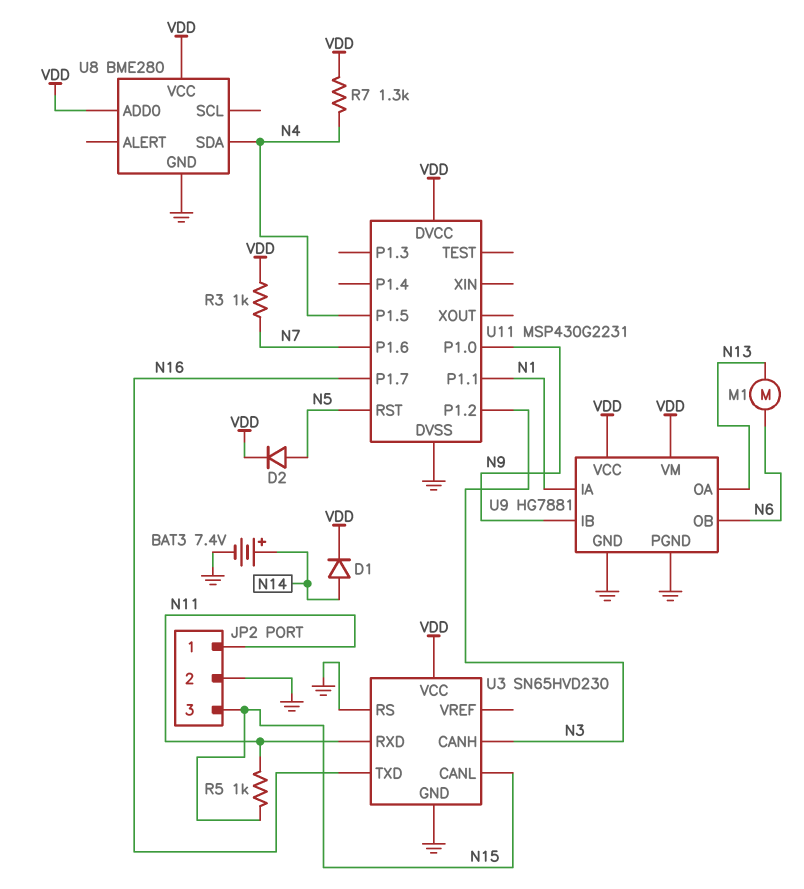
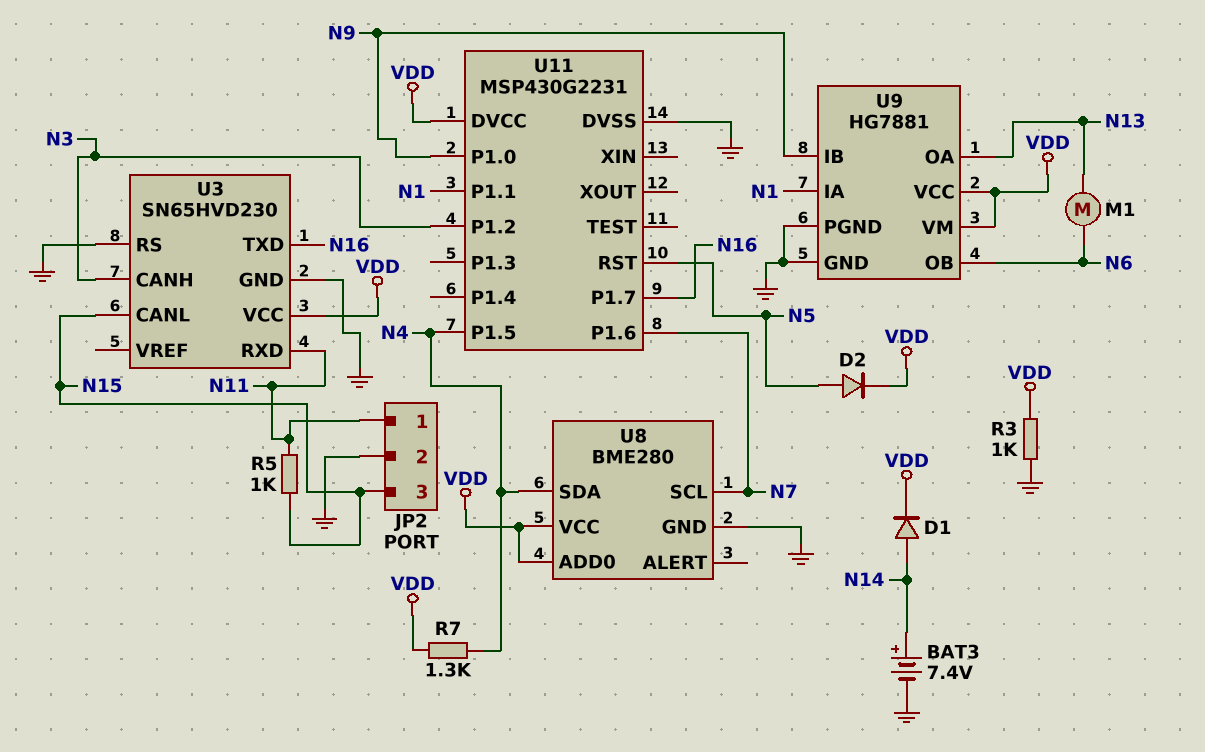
R3: 1k (N7, VDD) -> 1k (GND, VDD)
U8 pin SCL: none -> N7

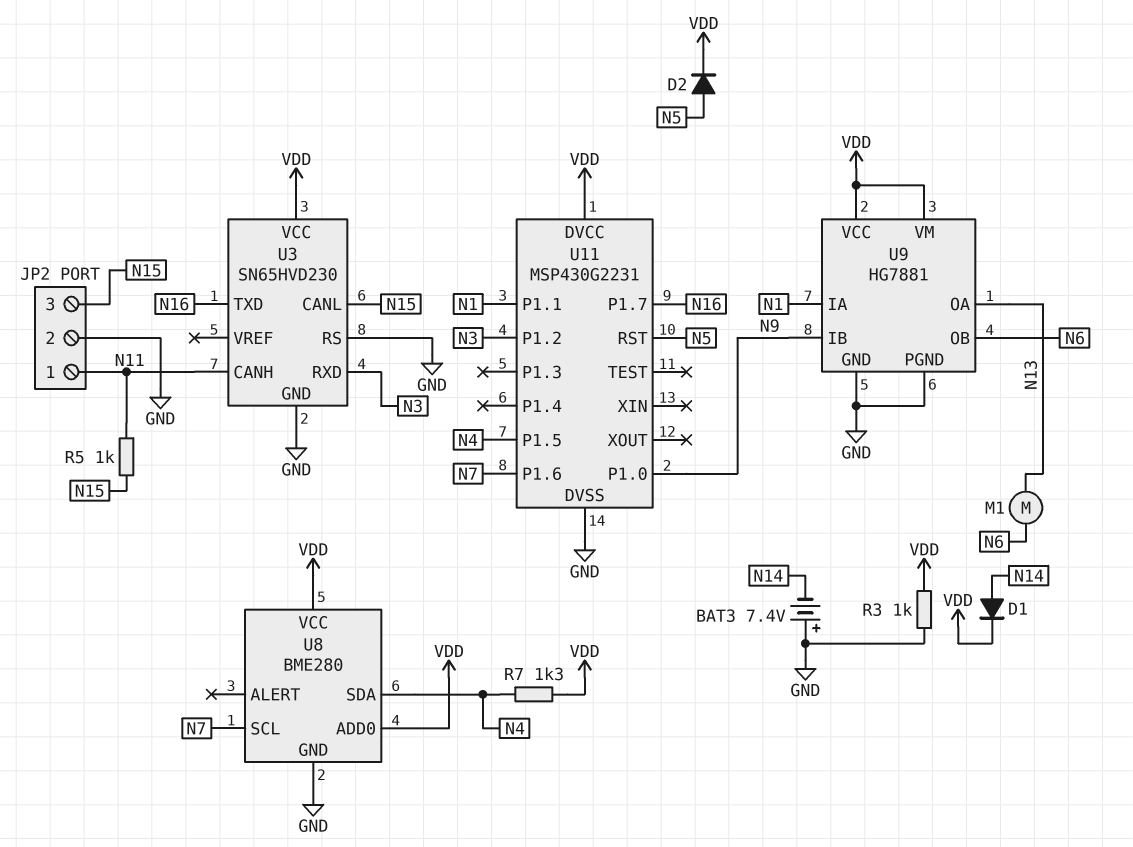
BAT3: 7.4V (plus N14, minus GND) -> 7.4V (plus GND, minus N14)
U3 pin CANH: N3 -> N11
U3 pin RXD: N11 -> N3

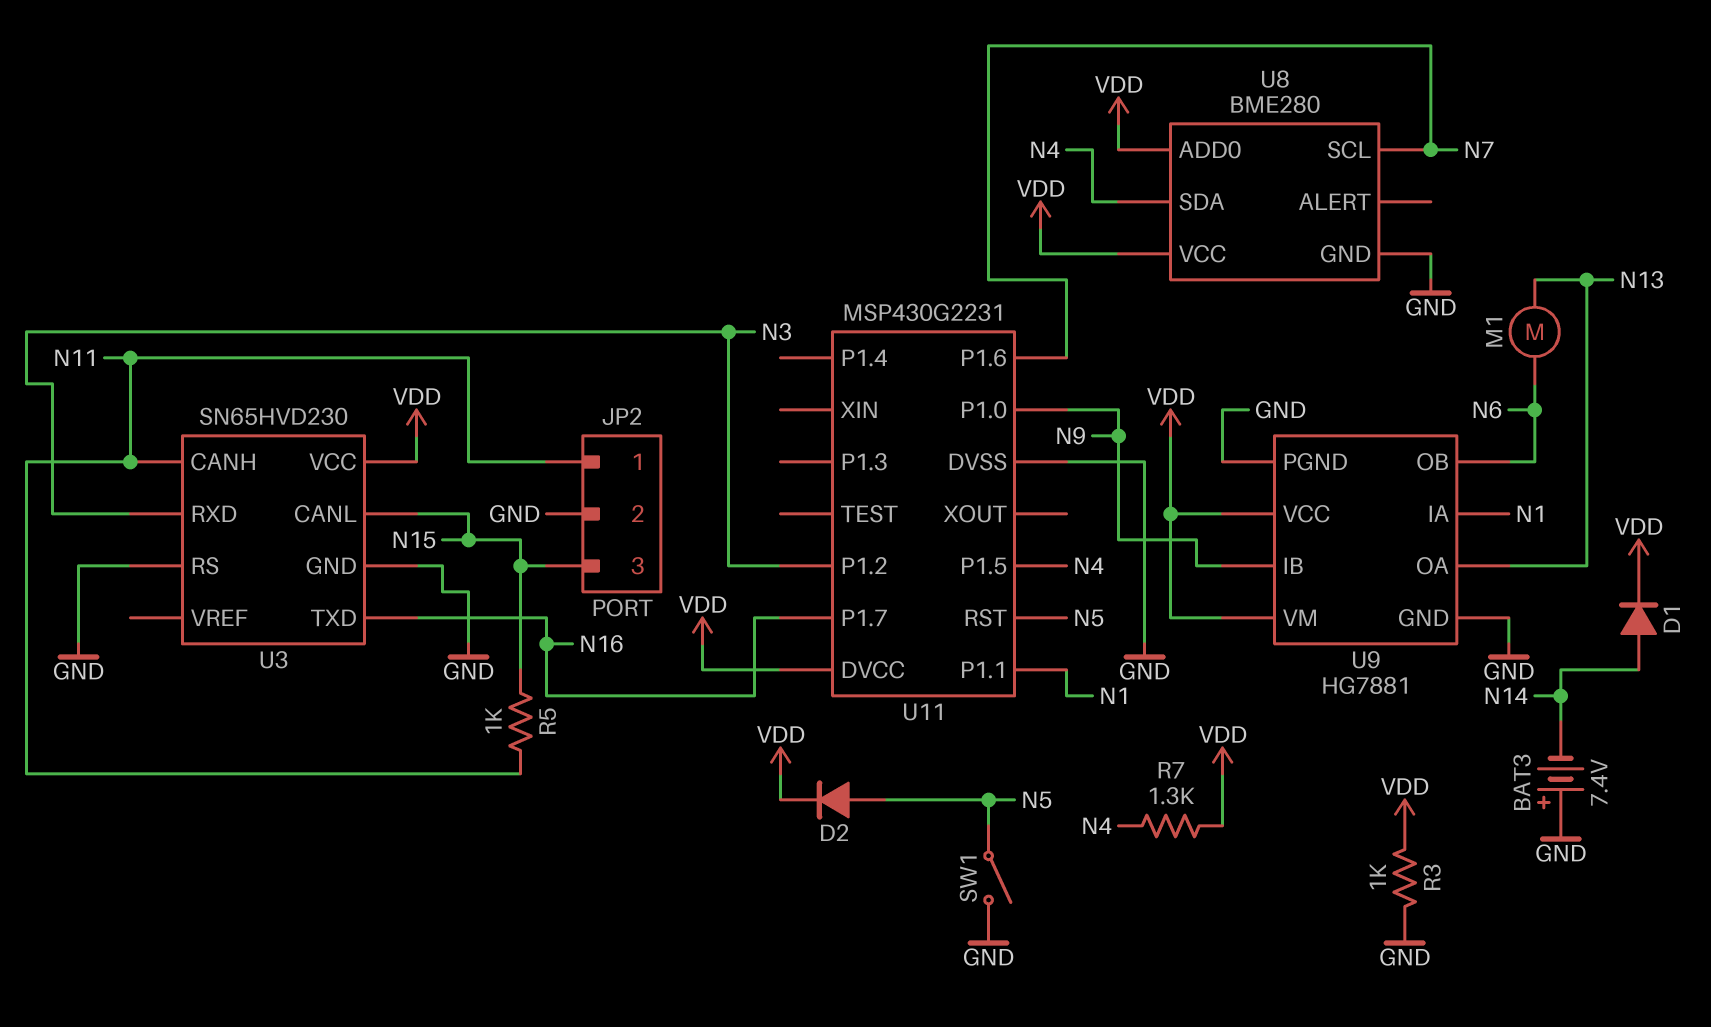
SW1: none -> switch (GND, N5)

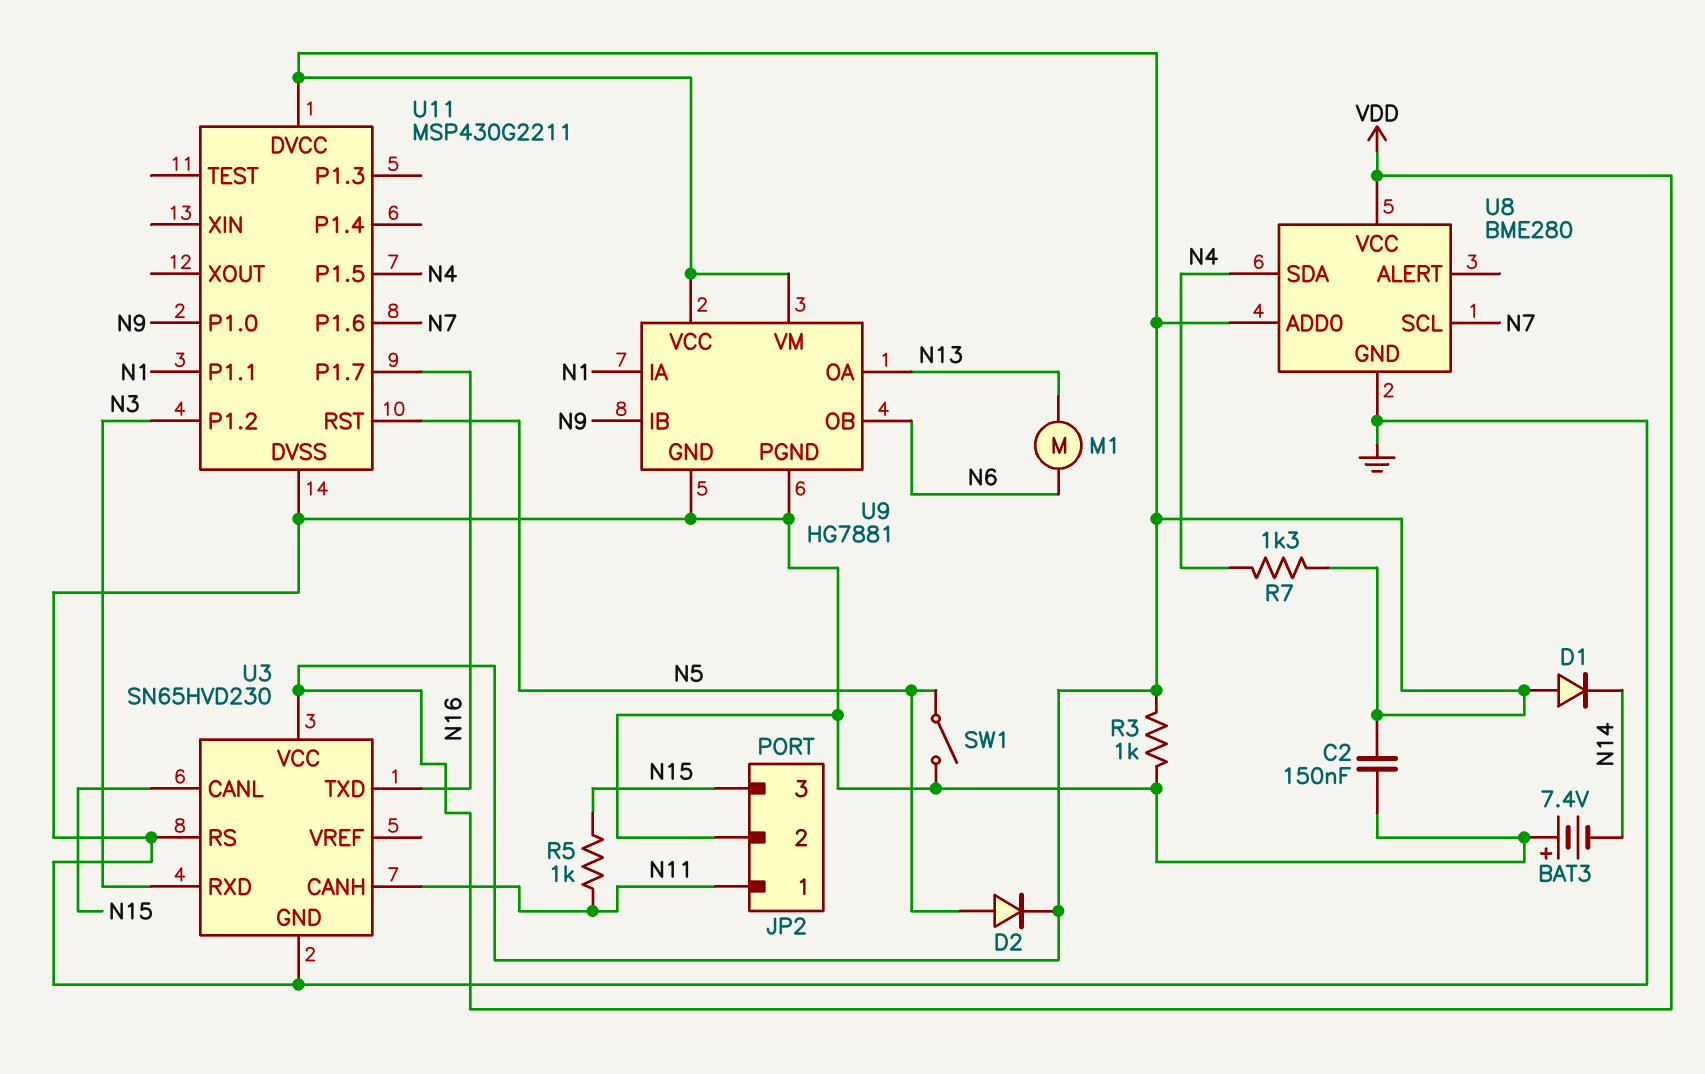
C2: none -> 150nF (GND, VDD)
D1: diode (A N14, K VDD) -> diode (A VDD, K N14)
U11: MSP430G2231 -> MSP430G2211

